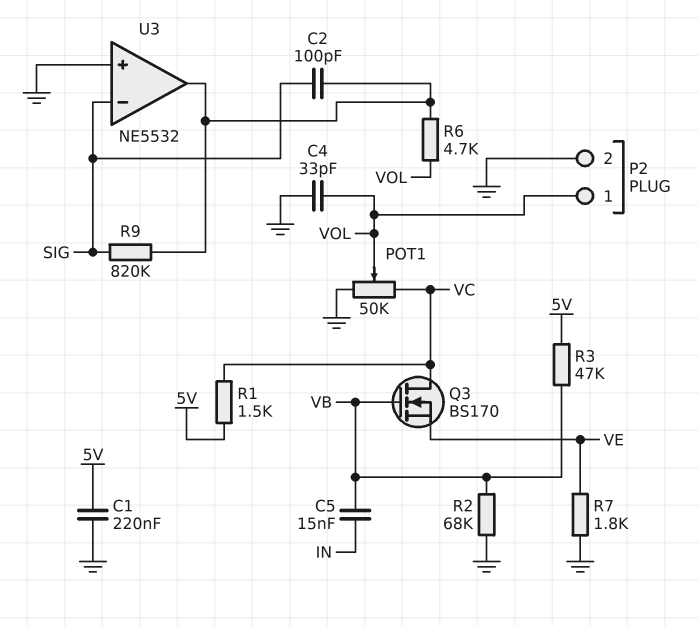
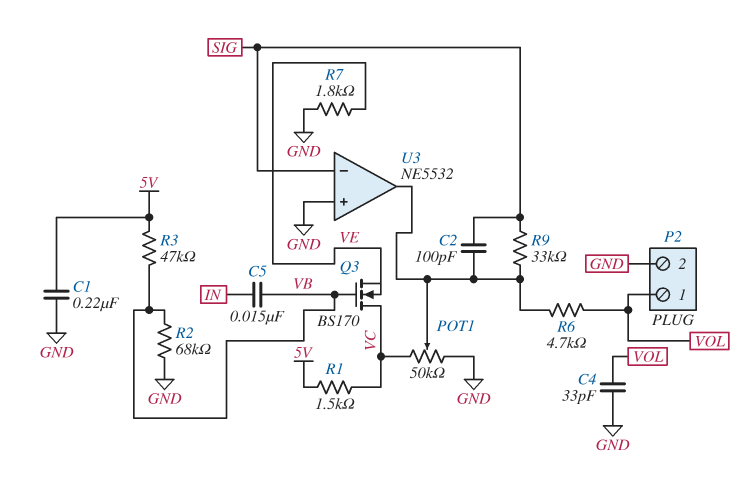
POT1: 50k (GND, VC, wiper VOL) -> 50k (GND, VC, wiper U3/out)
R9: 820k (SIG, U3/out) -> 33k (SIG, U3/out)

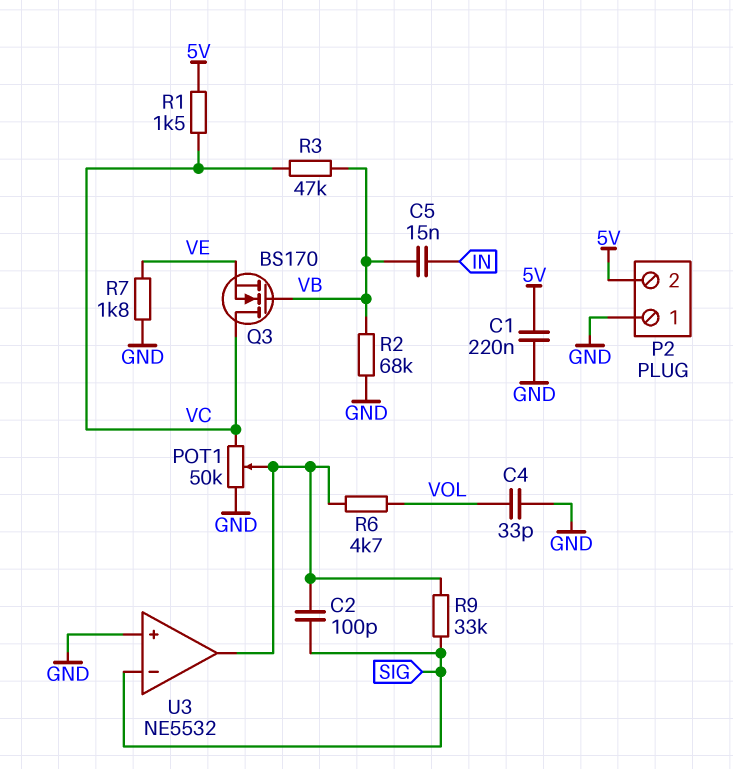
P2 pin 1: VOL -> GND
P2 pin 2: GND -> 5V
R3: 47k (5V, VB) -> 47k (VB, VC)

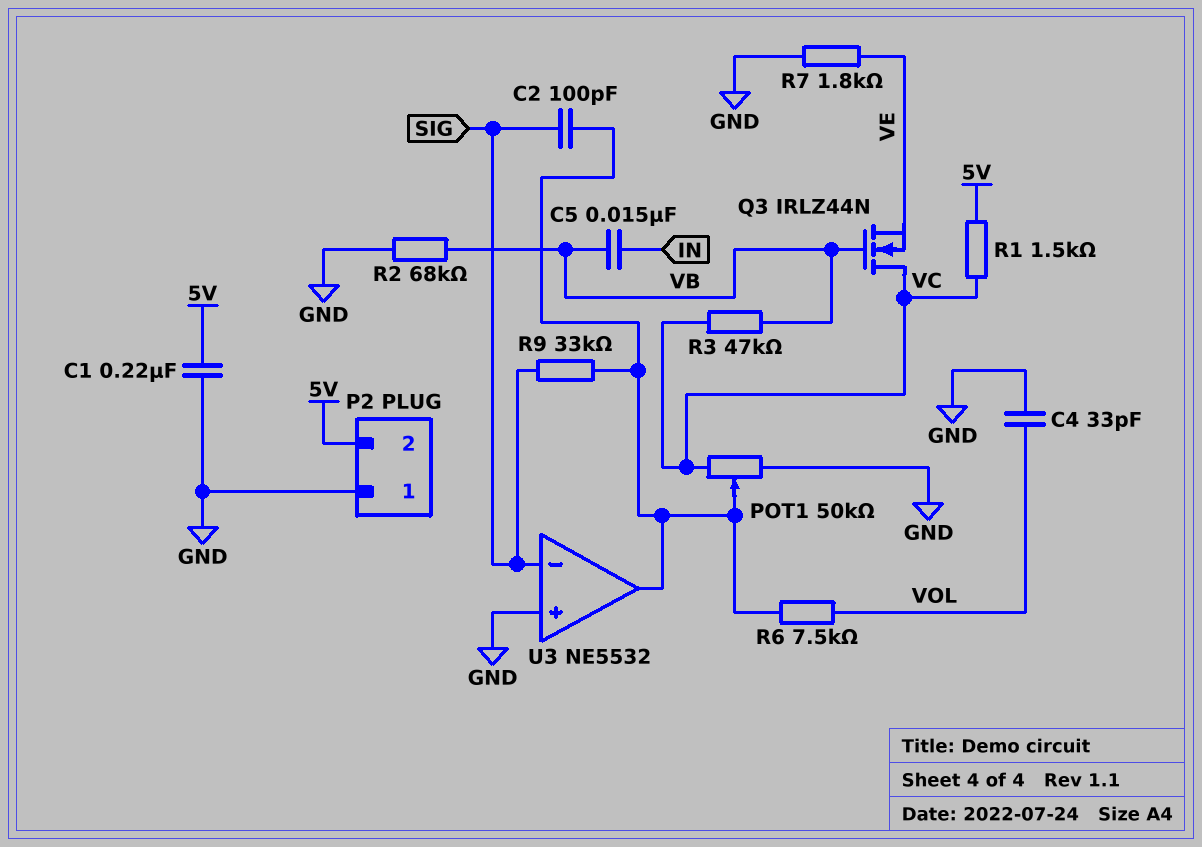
Q3: NMOS BS170 (G VB, D VC, S VE) -> NMOS IRLZ44N (G VB, D VC, S VE)
R6: 4.7k (U3/out, VOL) -> 7.5k (U3/out, VOL)

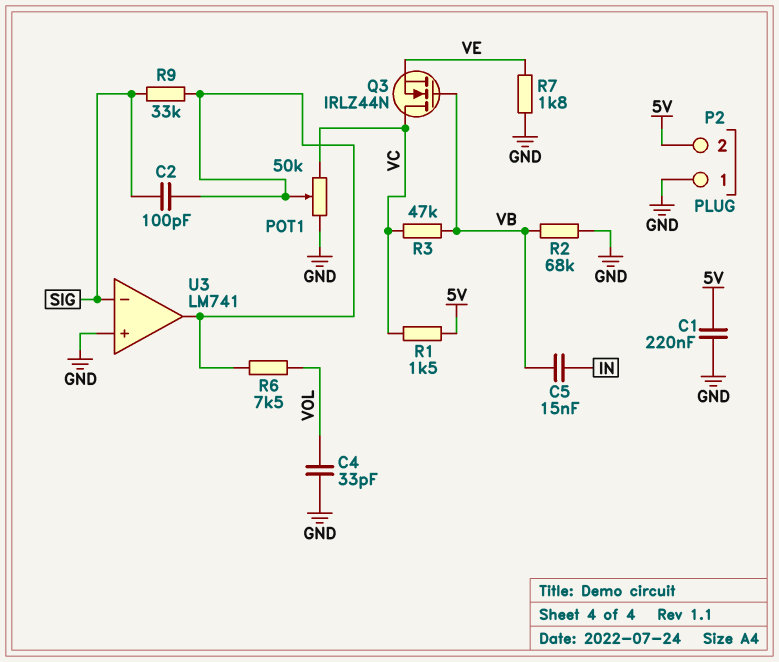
U3: NE5532 -> LM741

